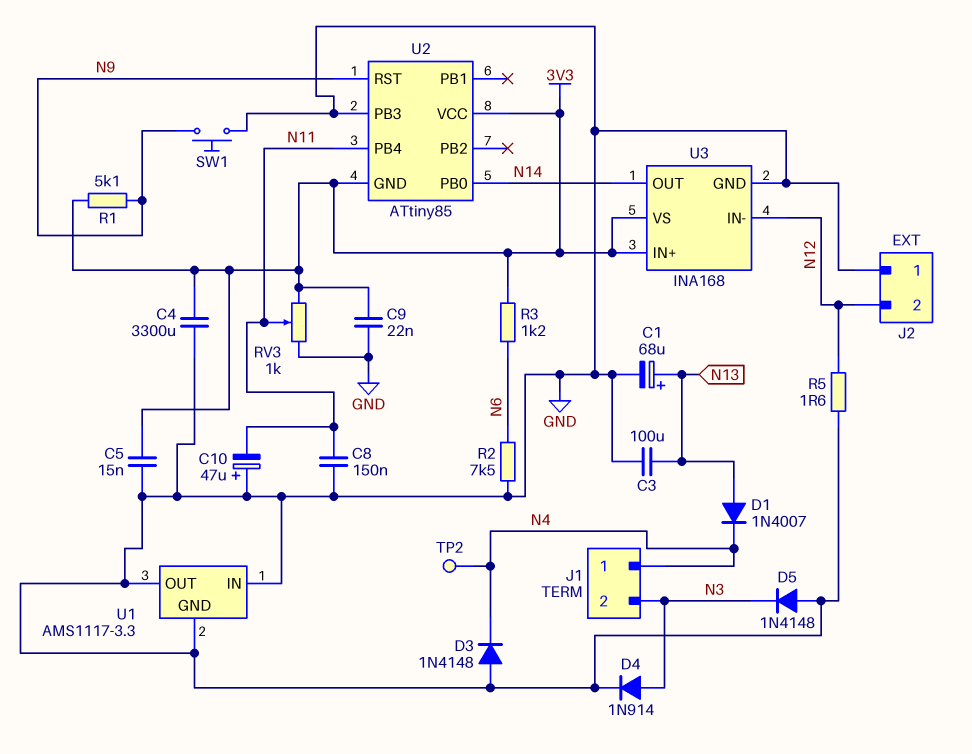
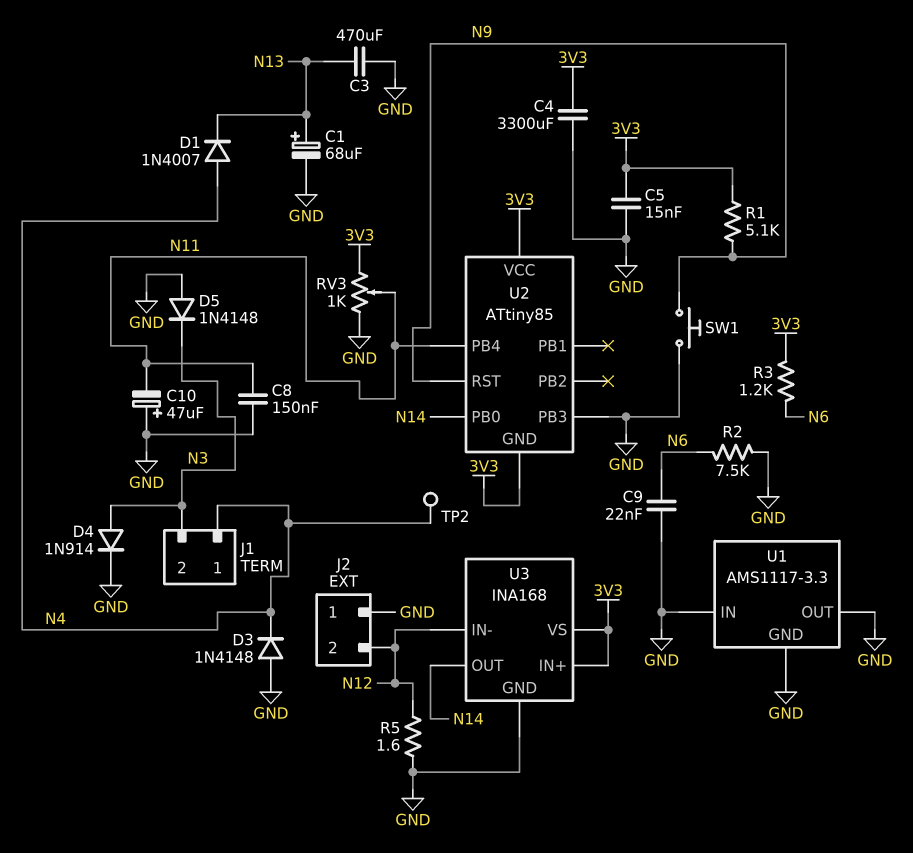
C3: 100uF (GND, N13) -> 470uF (GND, N13)
C9: 22nF (3V3, GND) -> 22nF (GND, N6)
D1: diode 1N4007 (A N13, K N4) -> diode 1N4007 (A N4, K N13)

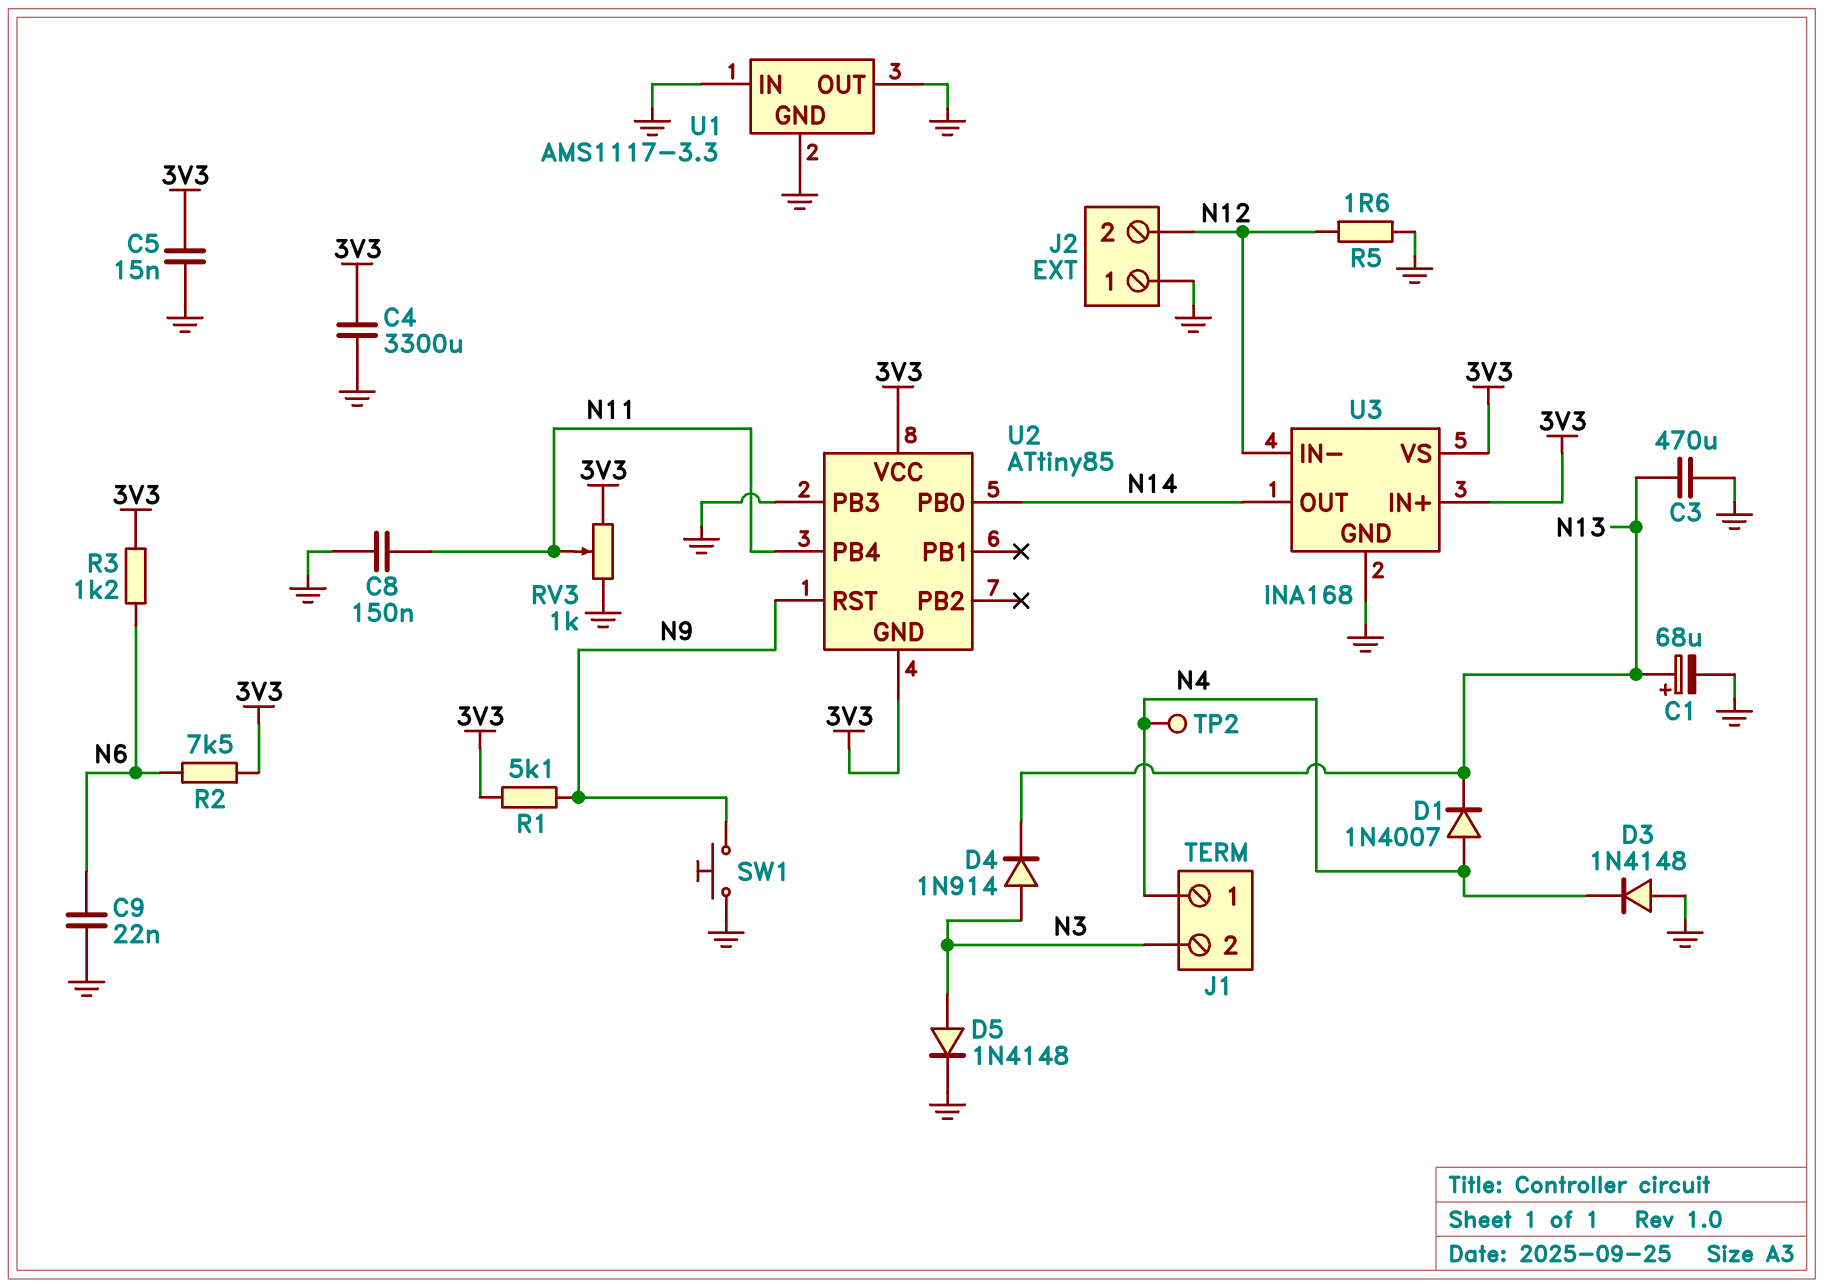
C10: 47uF (plus GND, minus N11) -> none
D4: diode 1N914 (A N3, K GND) -> diode 1N914 (A N3, K N13)
D5: diode 1N4148 (A GND, K N3) -> diode 1N4148 (A N3, K GND)
R2: 7.5k (GND, N6) -> 7.5k (3V3, N6)

